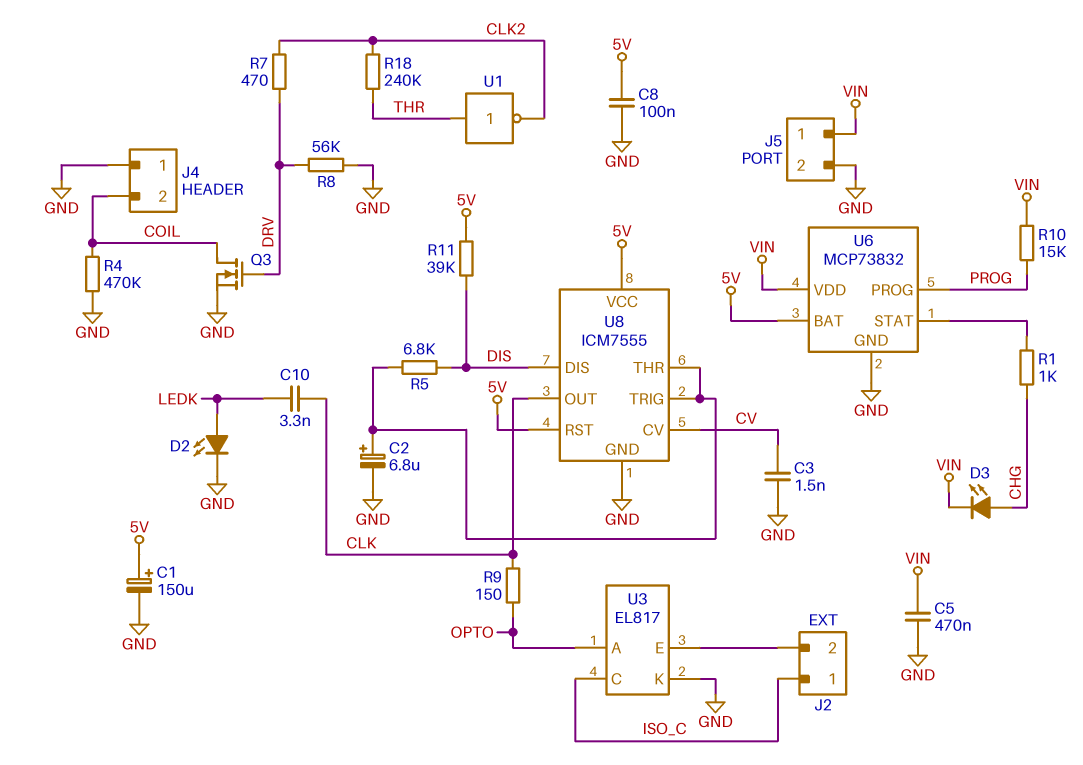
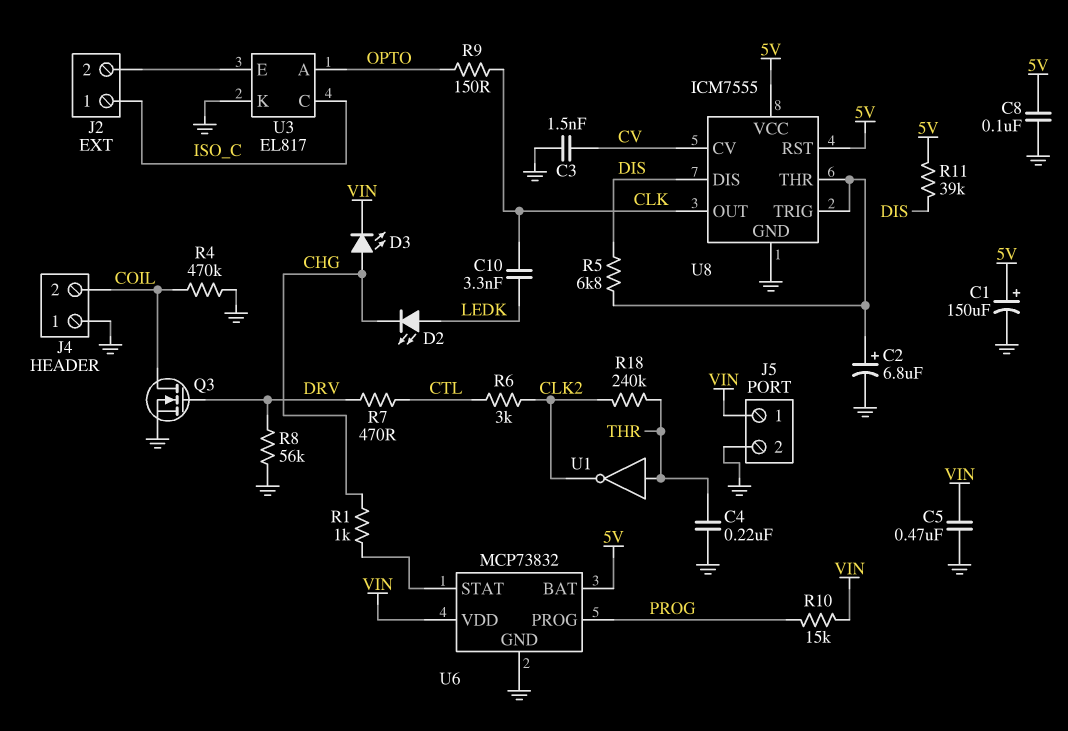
C4: none -> 220nF (GND, THR)
D2: LED (A LEDK, K GND) -> LED (A LEDK, K CHG)
R6: none -> 3k (CLK2, CTL)
R7: 470 (CLK2, DRV) -> 470 (CTL, DRV)

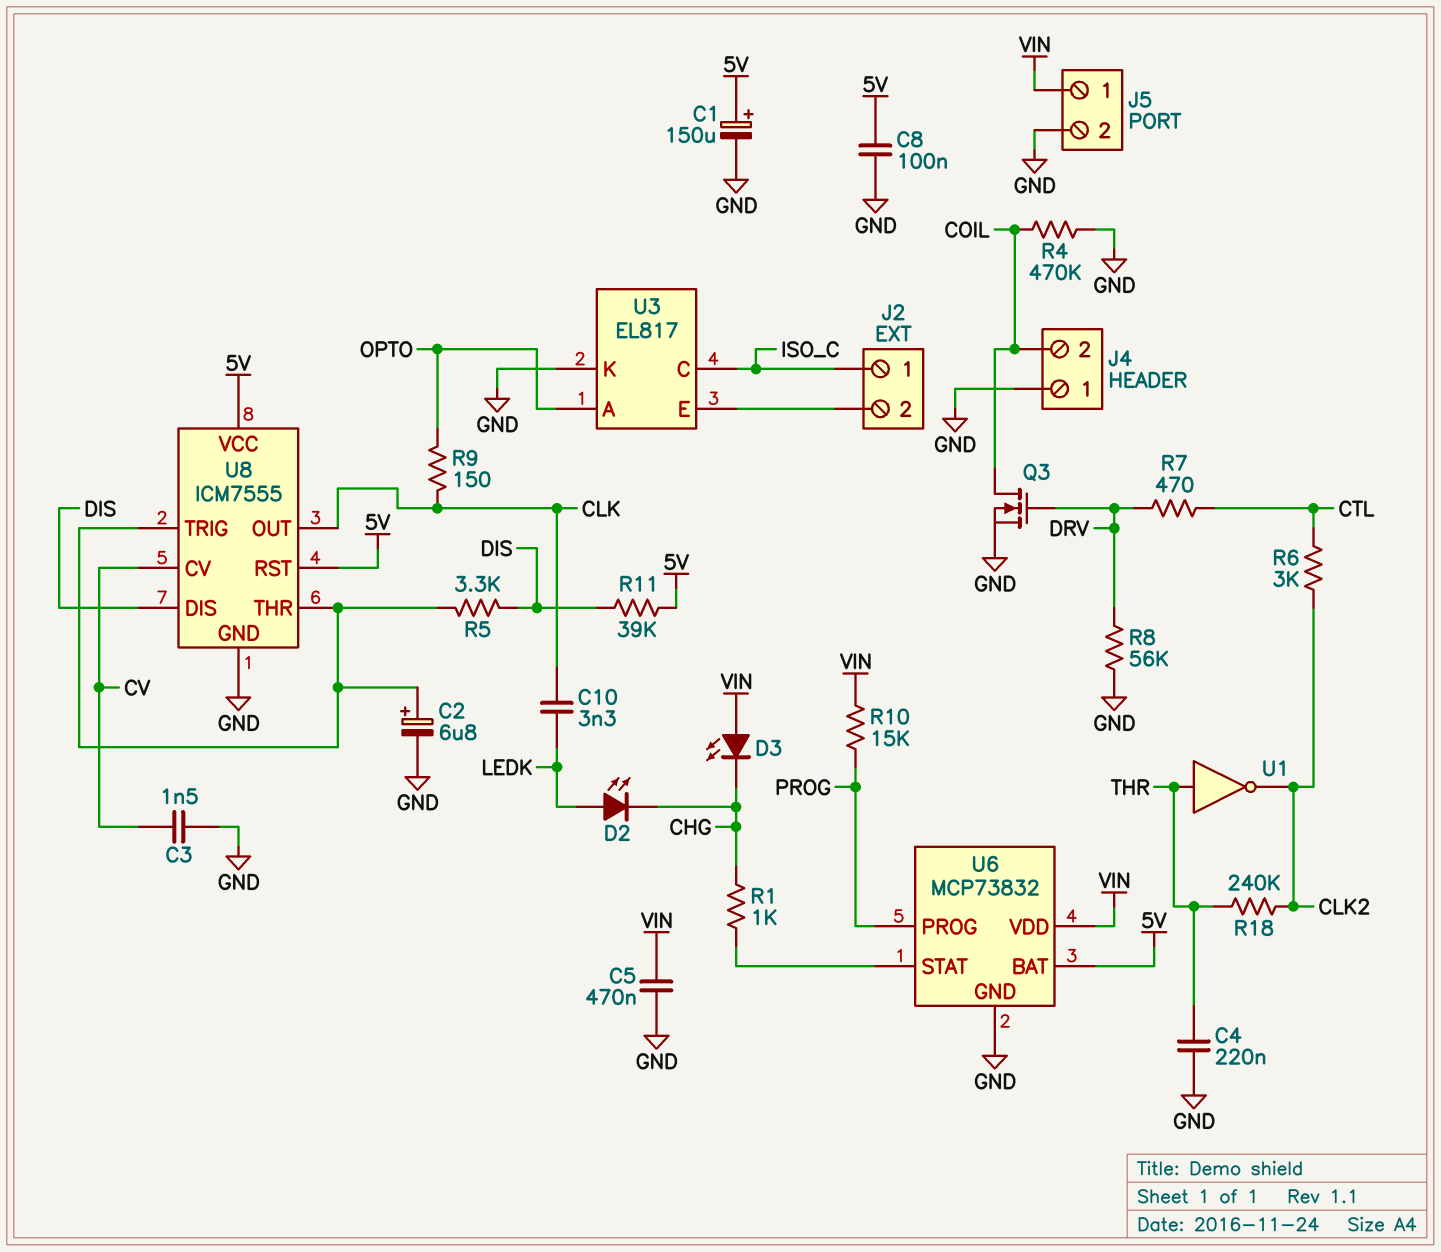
D3: LED (A CHG, K VIN) -> LED (A VIN, K CHG)
R5: 6.8k (DIS, U8/THR) -> 3.3k (DIS, U8/THR)

